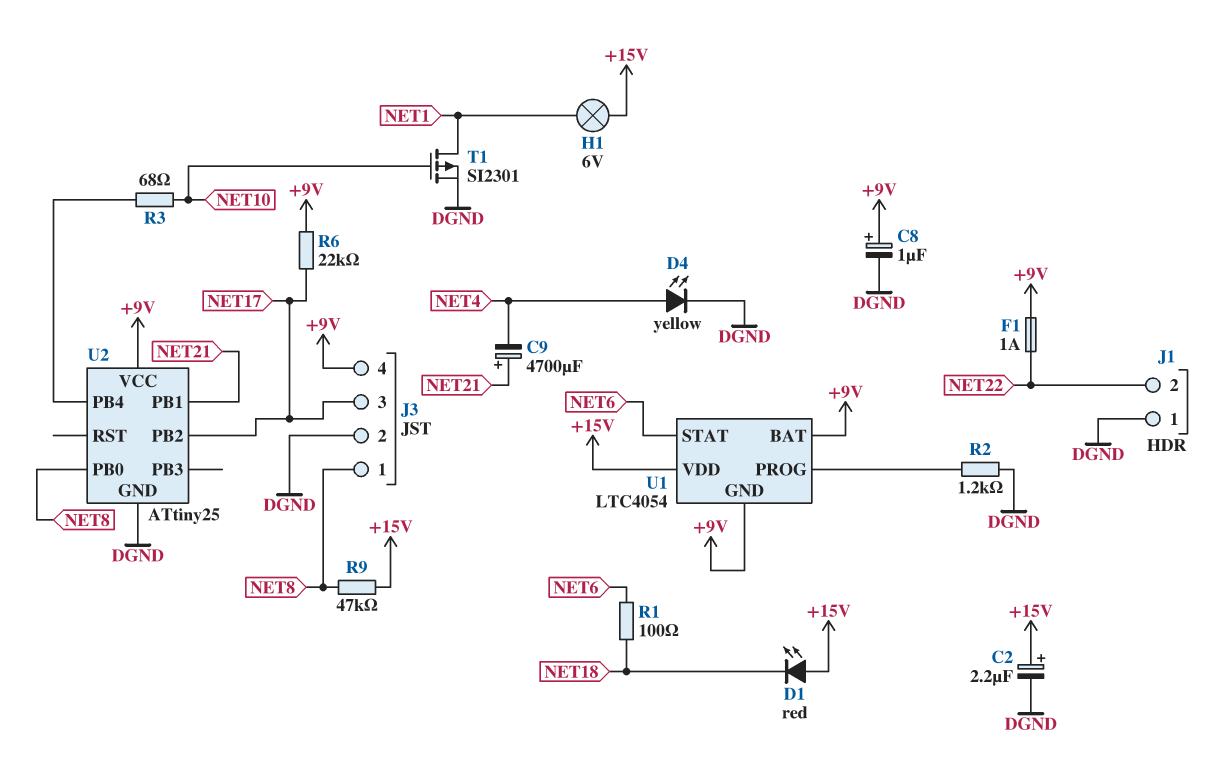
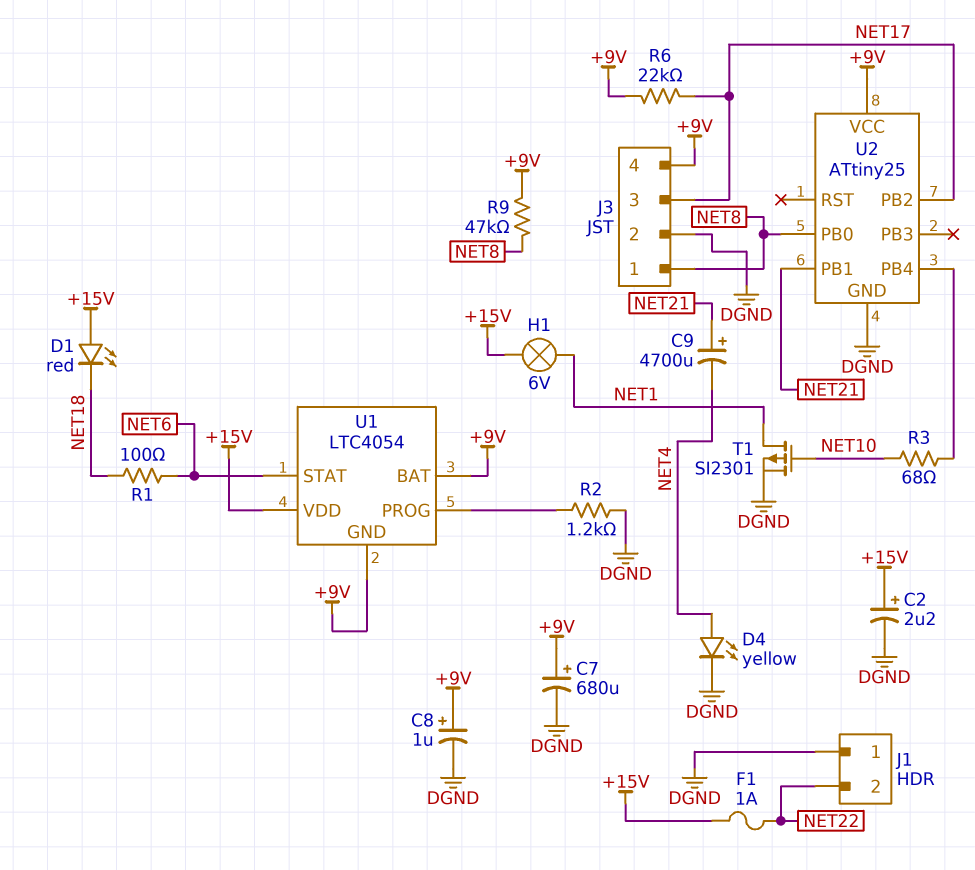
C7: none -> 680uF (plus +9V, minus DGND)
F1: 1A (+9V, NET22) -> 1A (+15V, NET22)
R9: 47k (+15V, NET8) -> 47k (+9V, NET8)

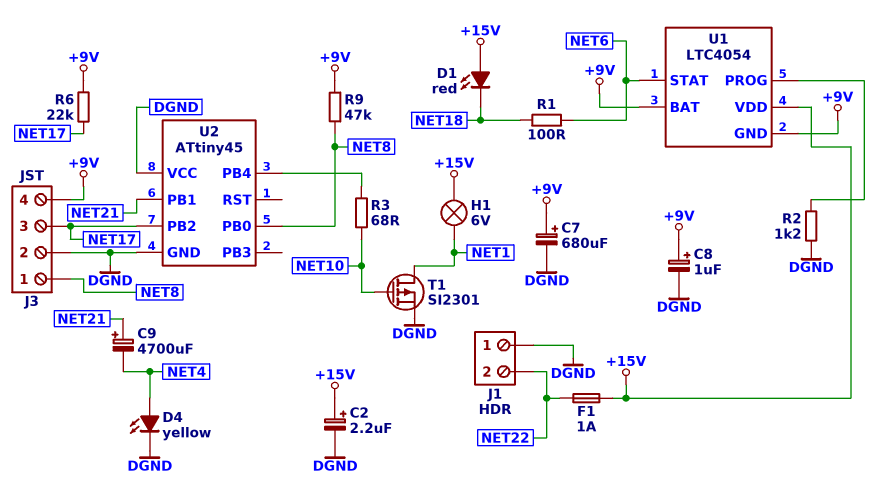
U2: ATtiny25 -> ATtiny45
U2 pin VCC: +9V -> DGND

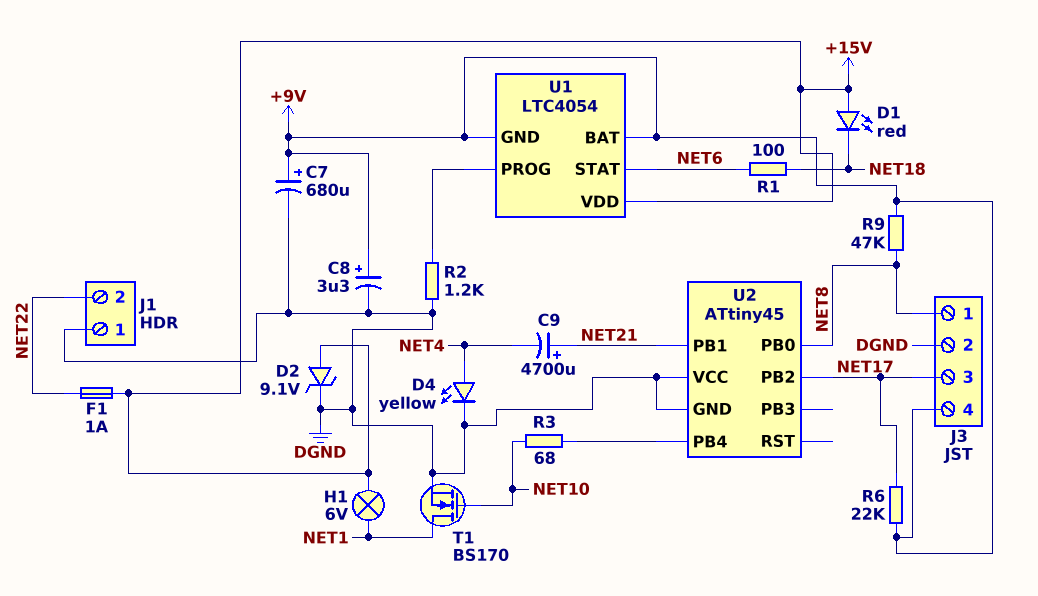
C2: 2.2uF (plus +15V, minus DGND) -> none
C8: 1uF (plus +9V, minus DGND) -> 3.3uF (plus +9V, minus DGND)
D2: none -> zener 9.1V (A +15V, K DGND)
T1: PMOS SI2301 (G NET10, D NET1, S DGND) -> NMOS BS170 (G NET10, D NET1, S DGND)

